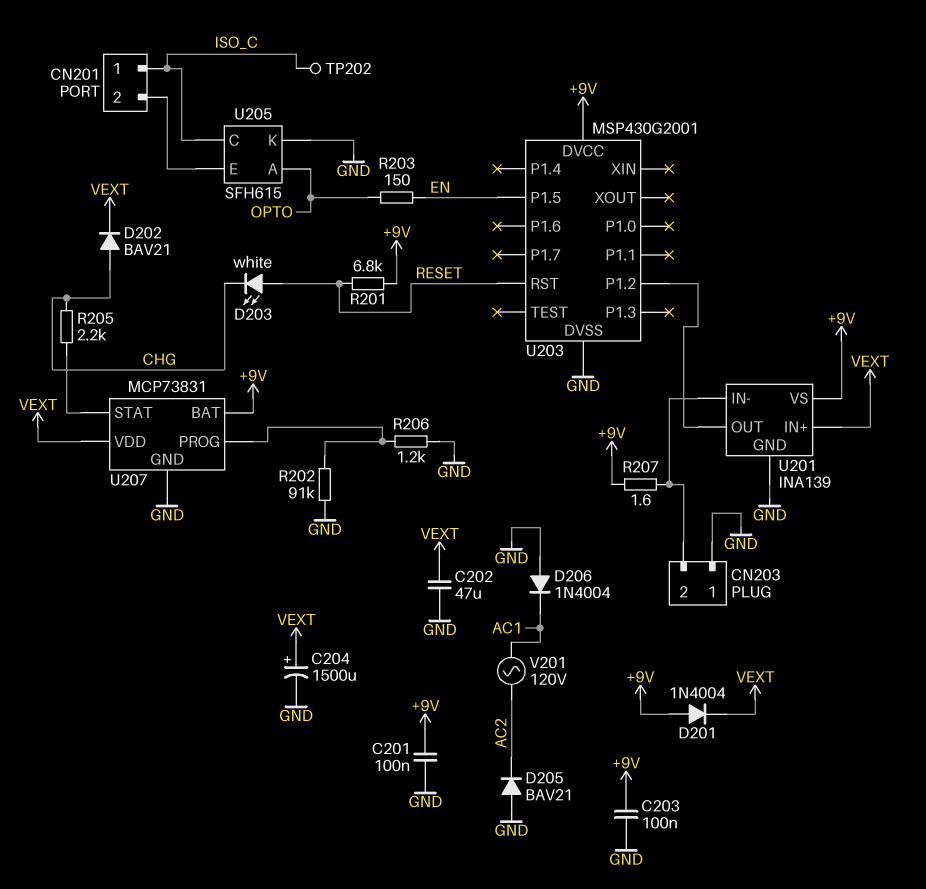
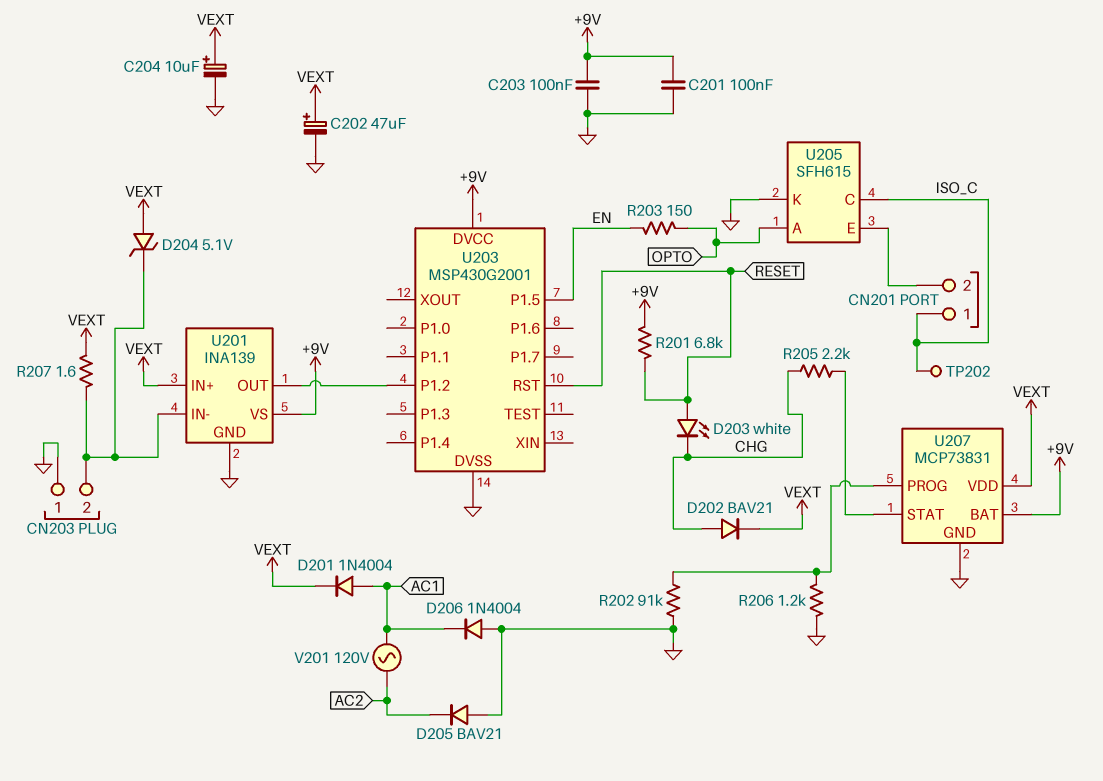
C202: 47uF (GND, VEXT) -> 47uF (plus VEXT, minus GND)
C204: 1500uF (plus VEXT, minus GND) -> 10uF (plus VEXT, minus GND)
D201: diode 1N4004 (A +9V, K VEXT) -> diode 1N4004 (A AC1, K VEXT)
D204: none -> zener 5.1V (A VEXT, K CN203/2)
R207: 1.6 (+9V, CN203/2) -> 1.6 (CN203/2, VEXT)

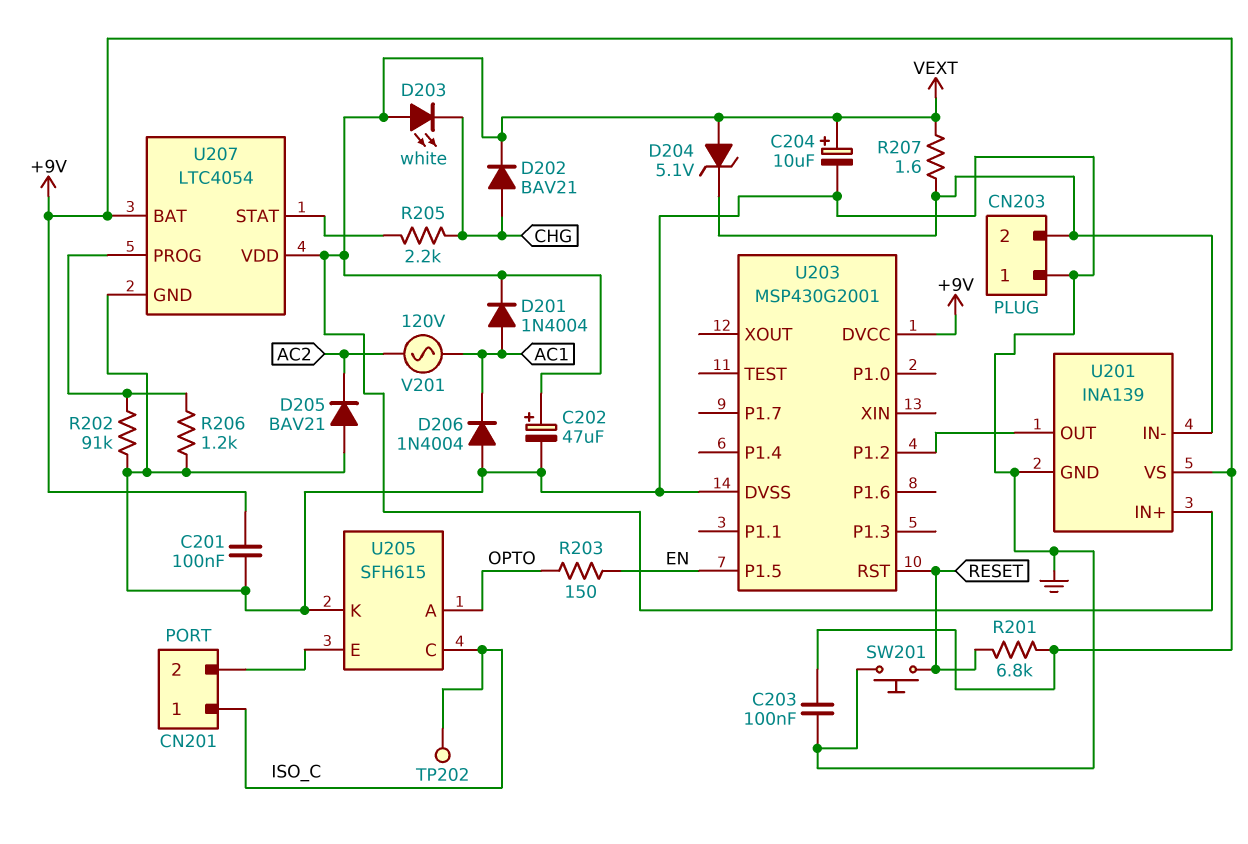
D203: LED white (A RESET, K CHG) -> LED white (A VEXT, K CHG)
SW201: none -> button (GND, RESET)
U207: MCP73831 -> LTC4054

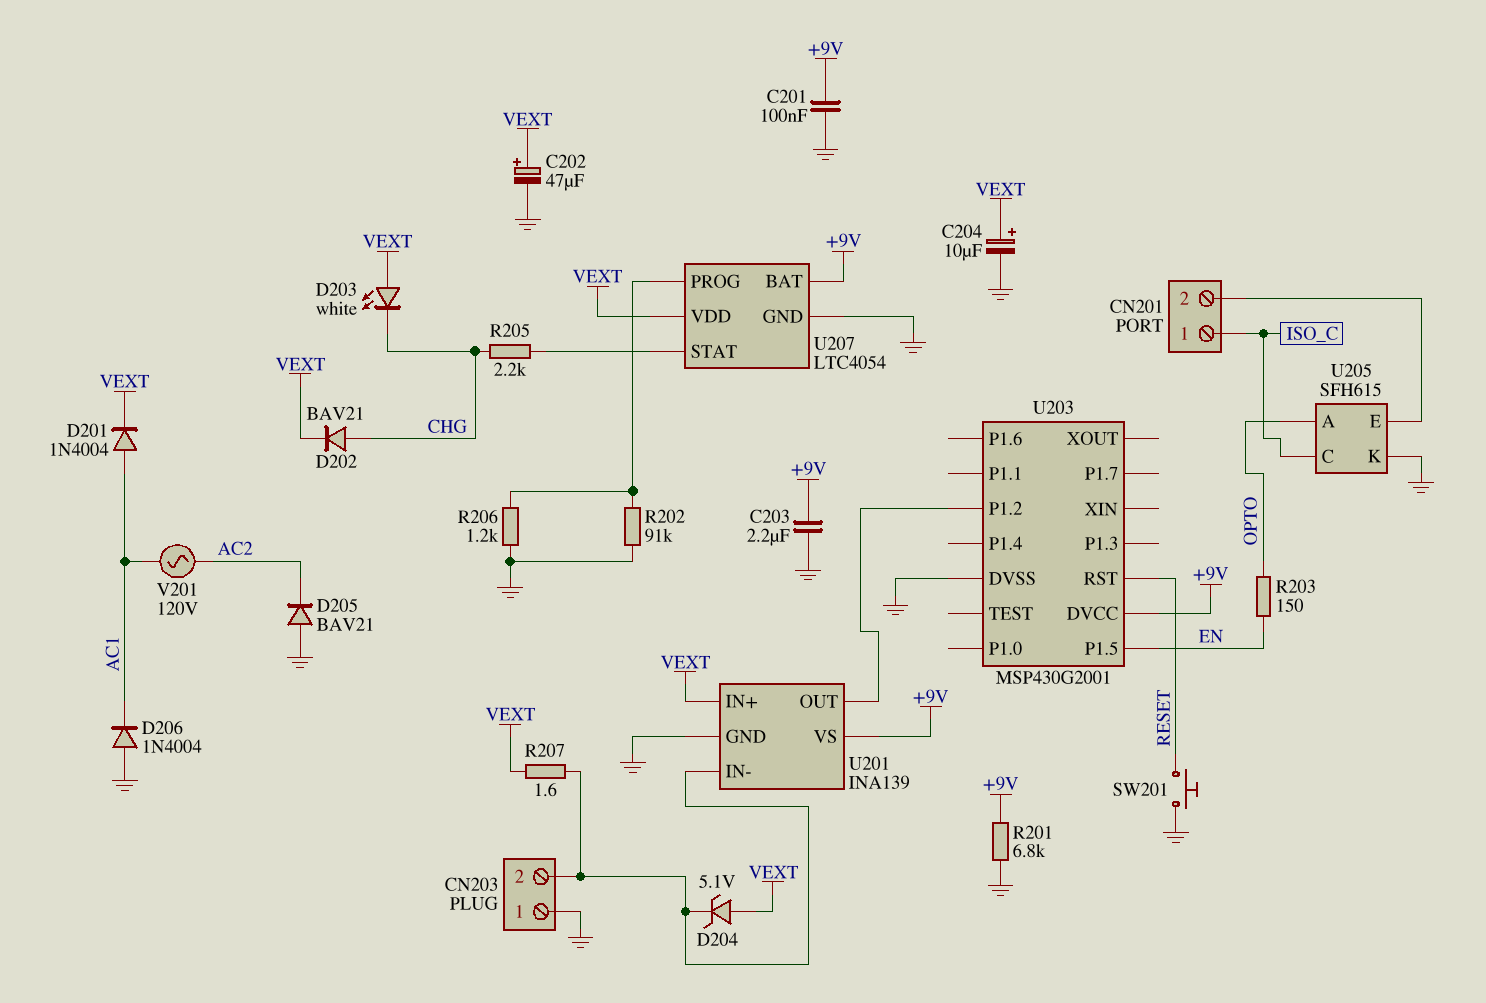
C203: 100nF (+9V, GND) -> 2.2uF (+9V, GND)
R201: 6.8k (+9V, RESET) -> 6.8k (+9V, GND)
TP202: test point (ISO_C) -> none

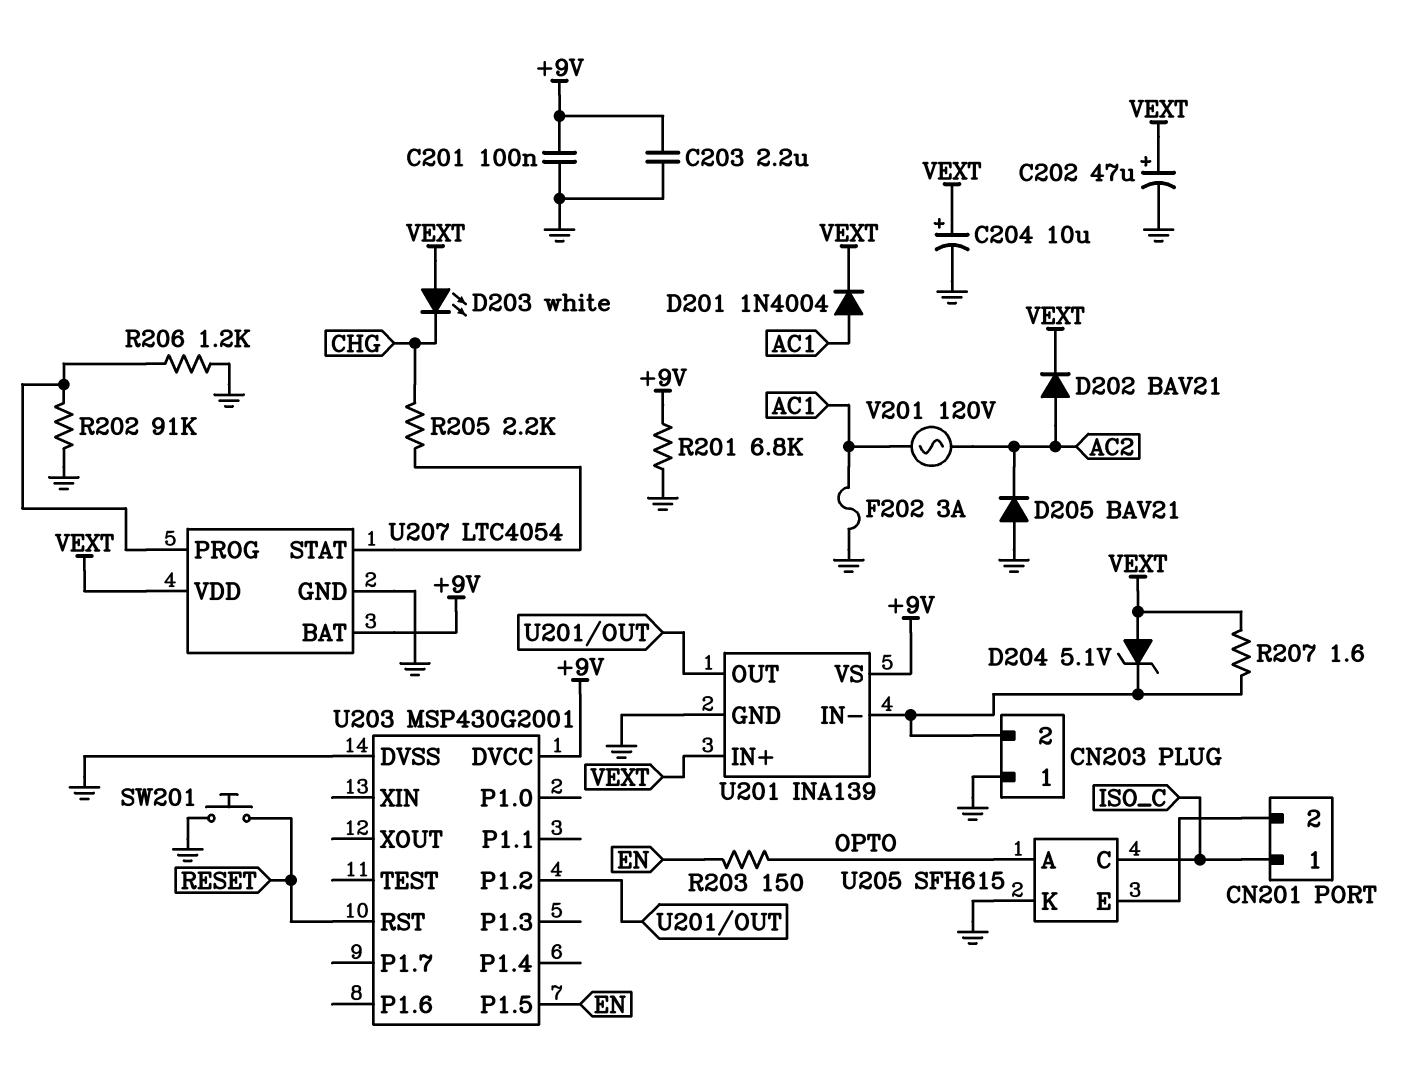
D202: diode BAV21 (A CHG, K VEXT) -> diode BAV21 (A AC2, K VEXT)
D206: diode 1N4004 (A GND, K AC1) -> none
F202: none -> 3A (AC1, GND)

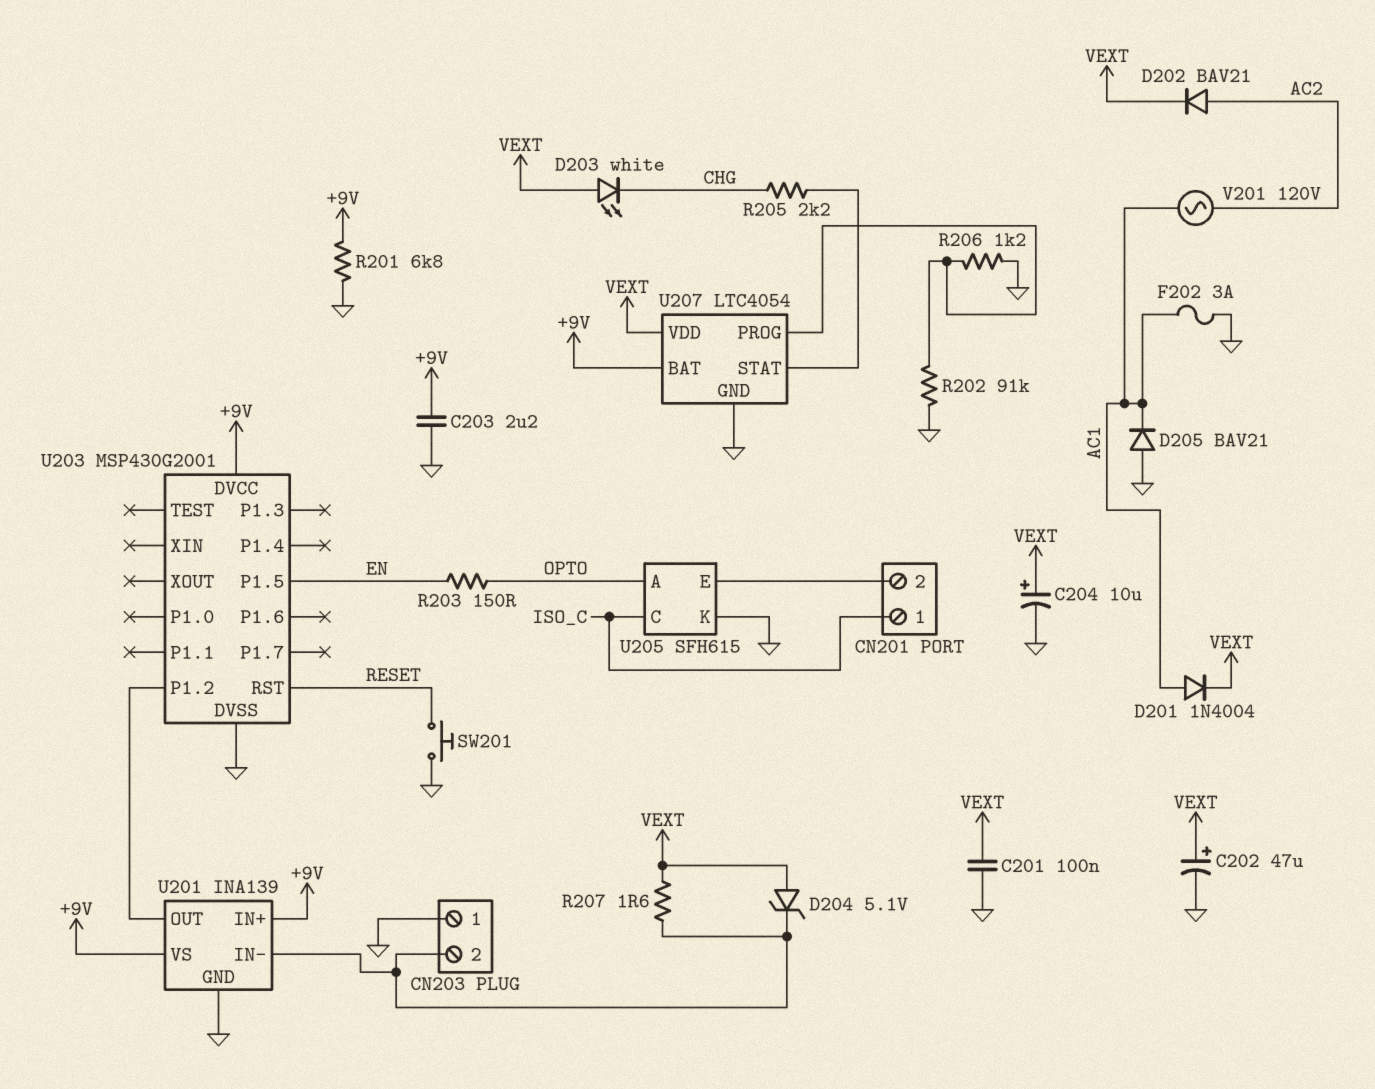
C201: 100nF (+9V, GND) -> 100nF (GND, VEXT)
D205: diode BAV21 (A GND, K AC2) -> diode BAV21 (A GND, K AC1)
U201 pin IN+: VEXT -> +9V

